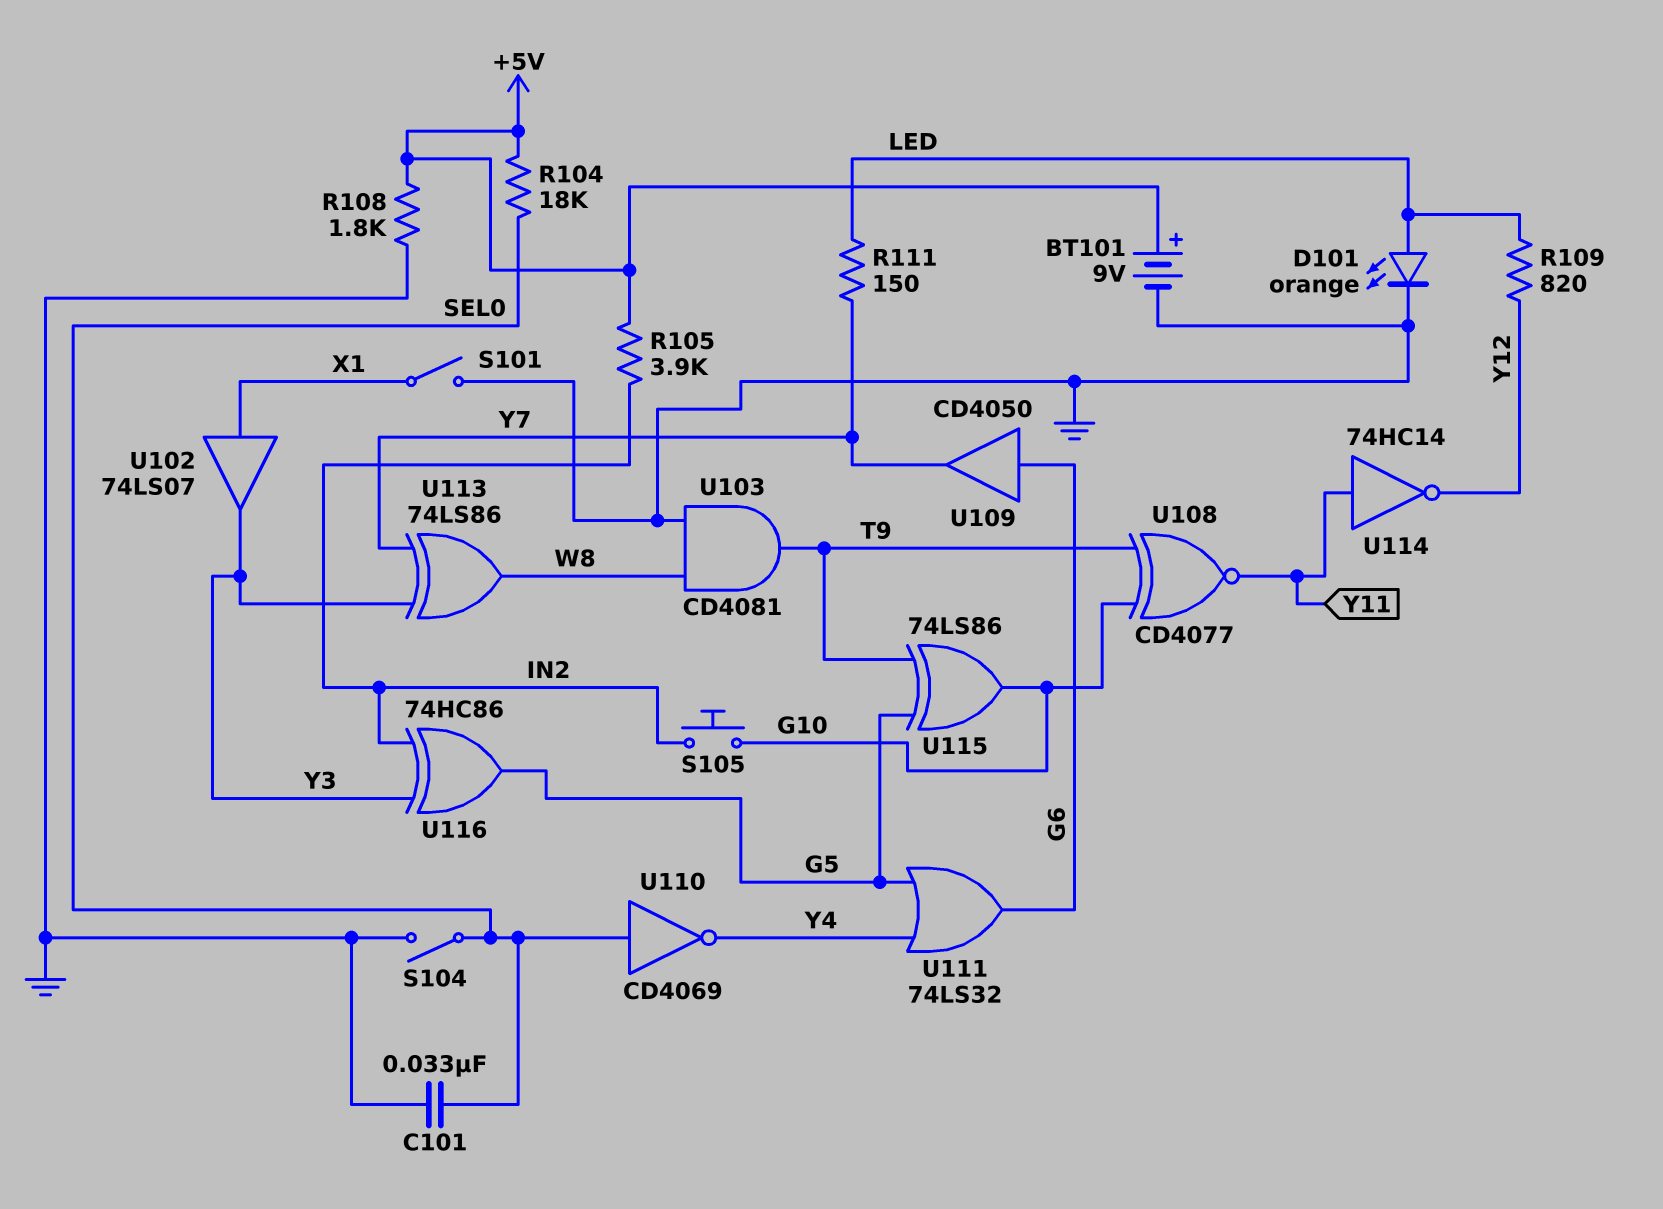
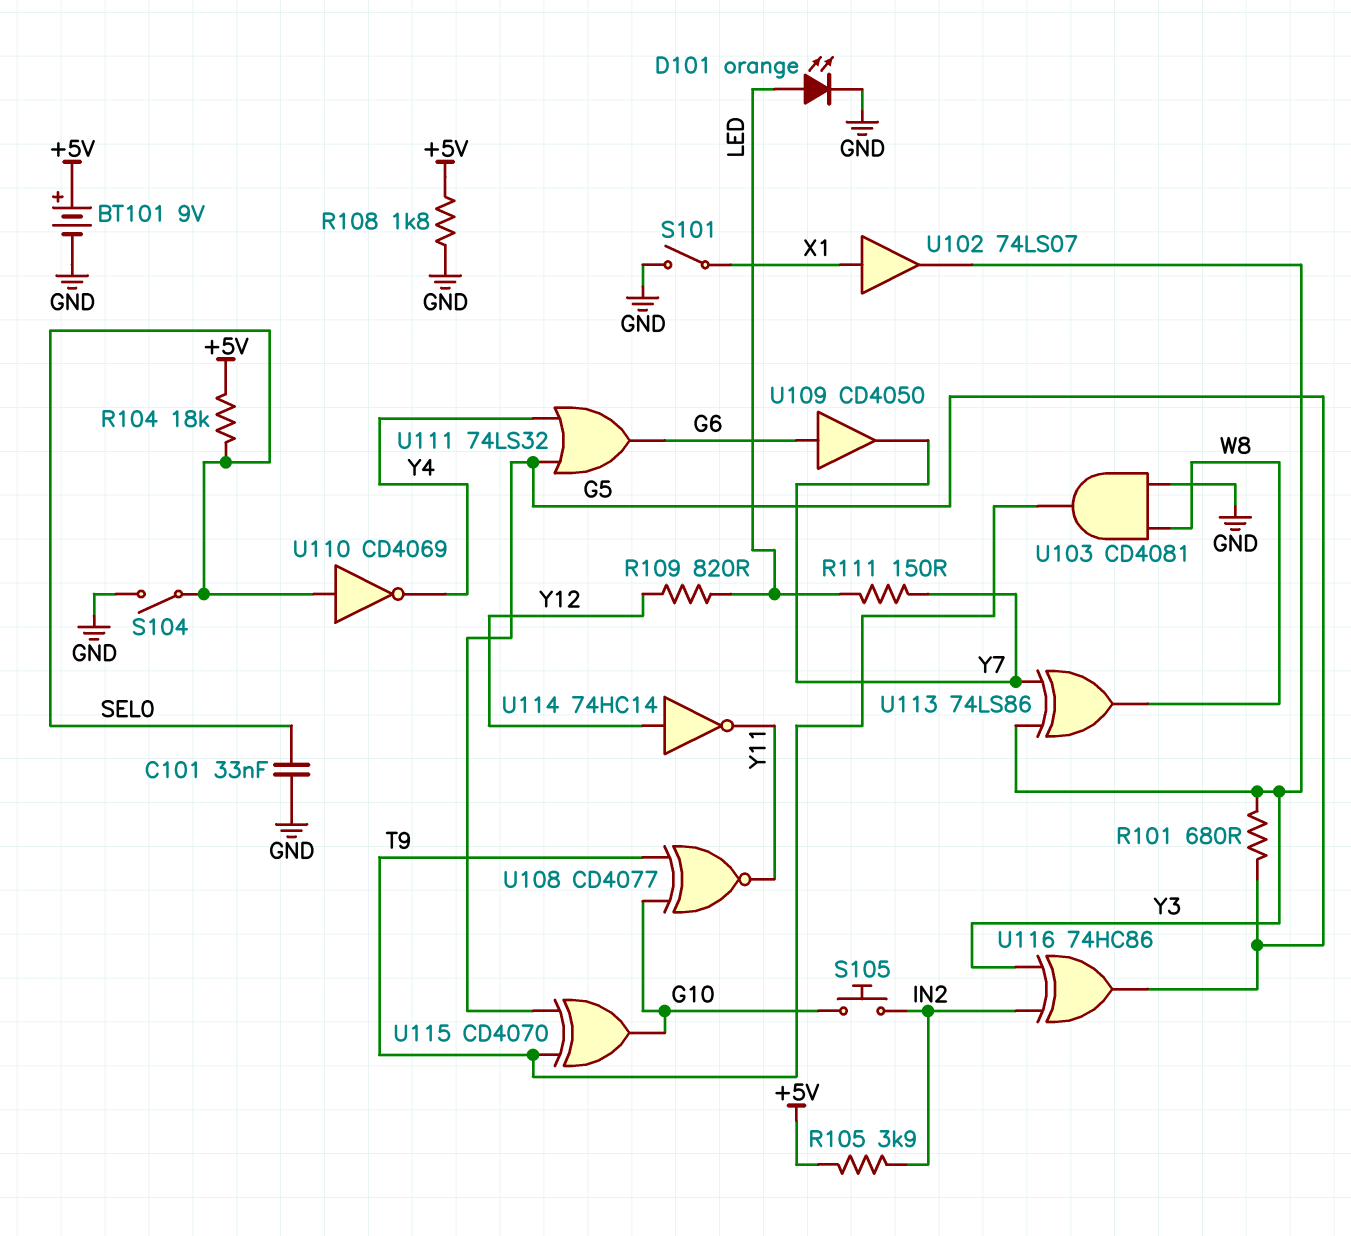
R101: none -> 680 (G5, Y3)
U114: NOT 74HC14 (in Y11, out Y12) -> NOT 74HC14 (in Y12, out Y11)
U115: XOR 74LS86 (in G5, in T9, out G10) -> XOR CD4070 (in G5, in T9, out G10)

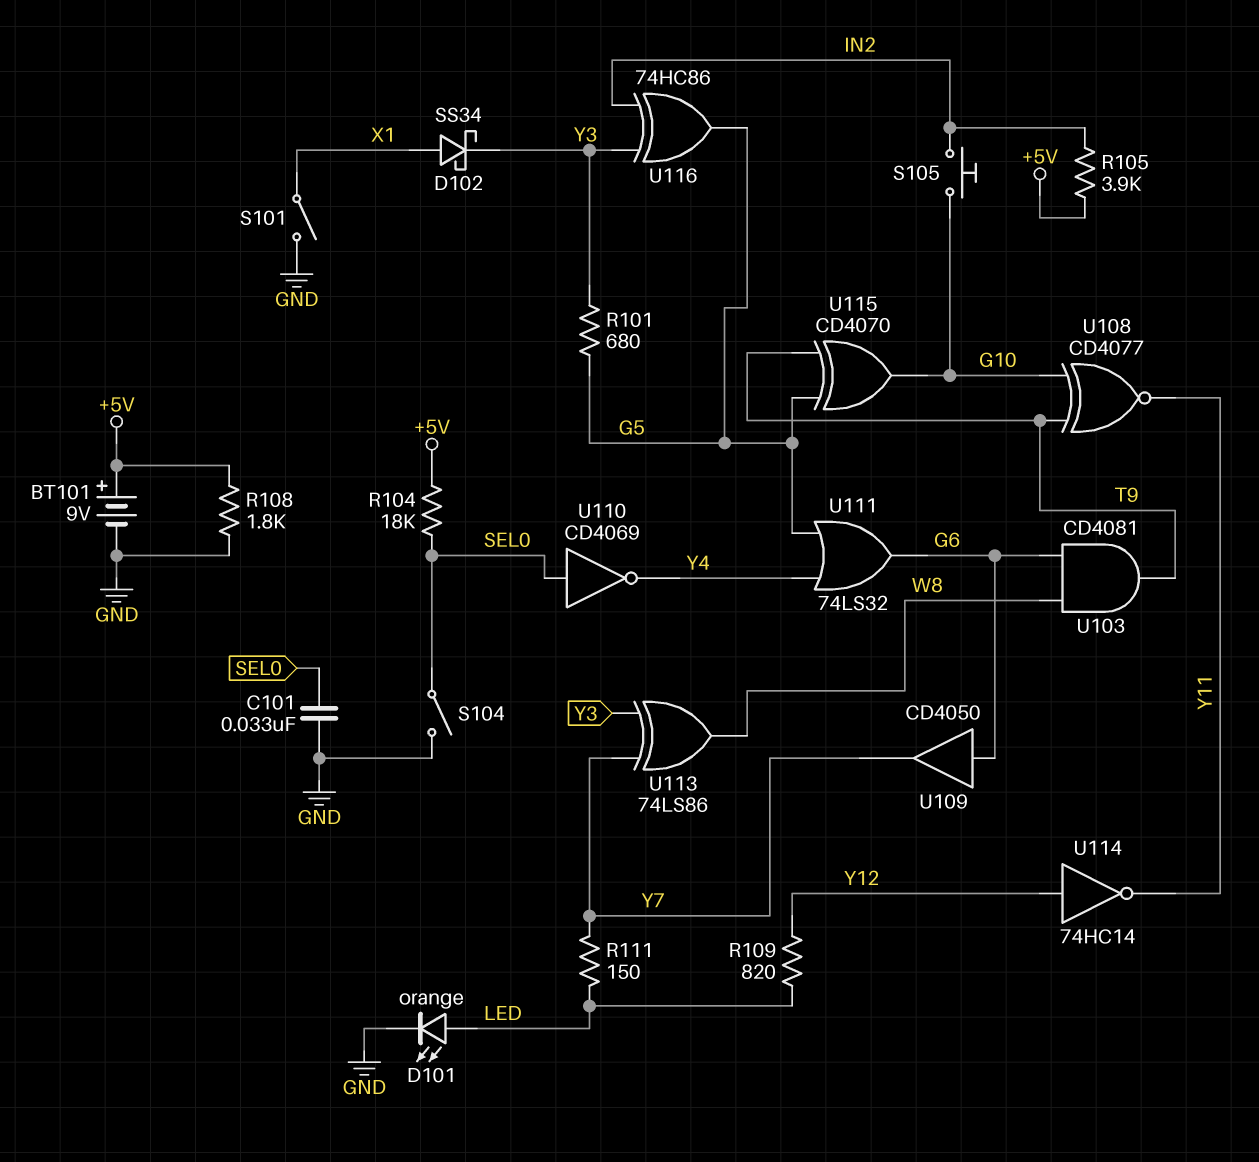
D102: none -> schottky SS34 (A X1, K Y3)
U102: buffer 74LS07 (in X1, out Y3) -> none
U103: AND CD4081 (in GND, in W8, out T9) -> AND CD4081 (in G6, in W8, out T9)

